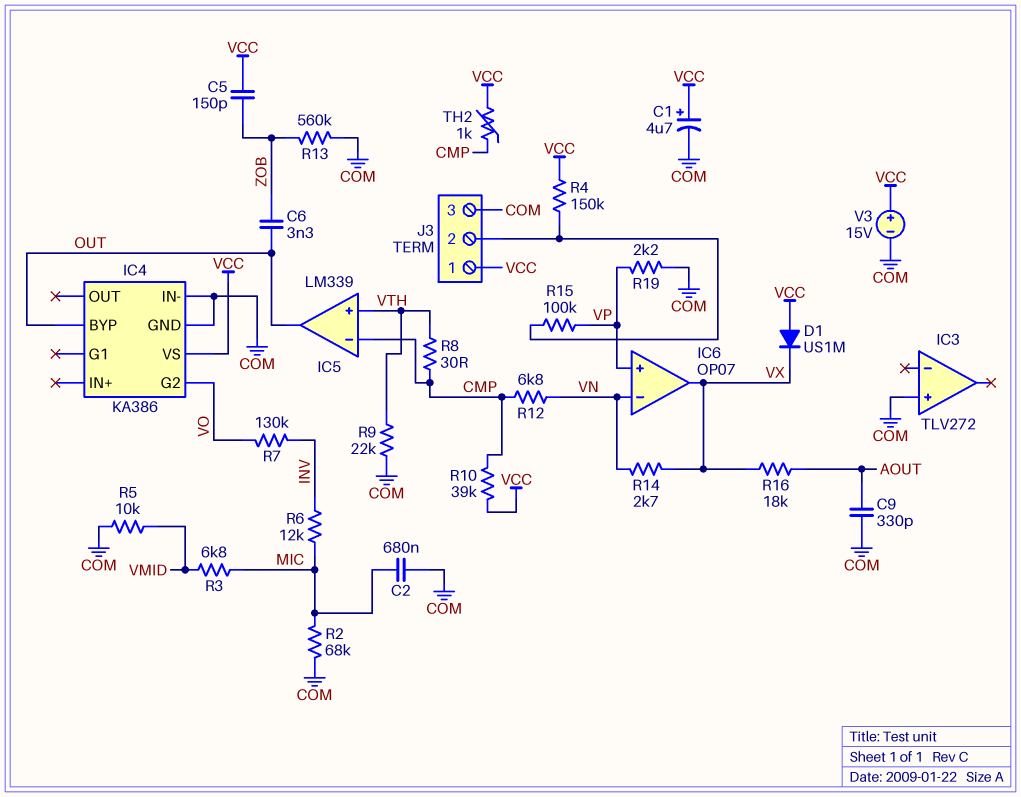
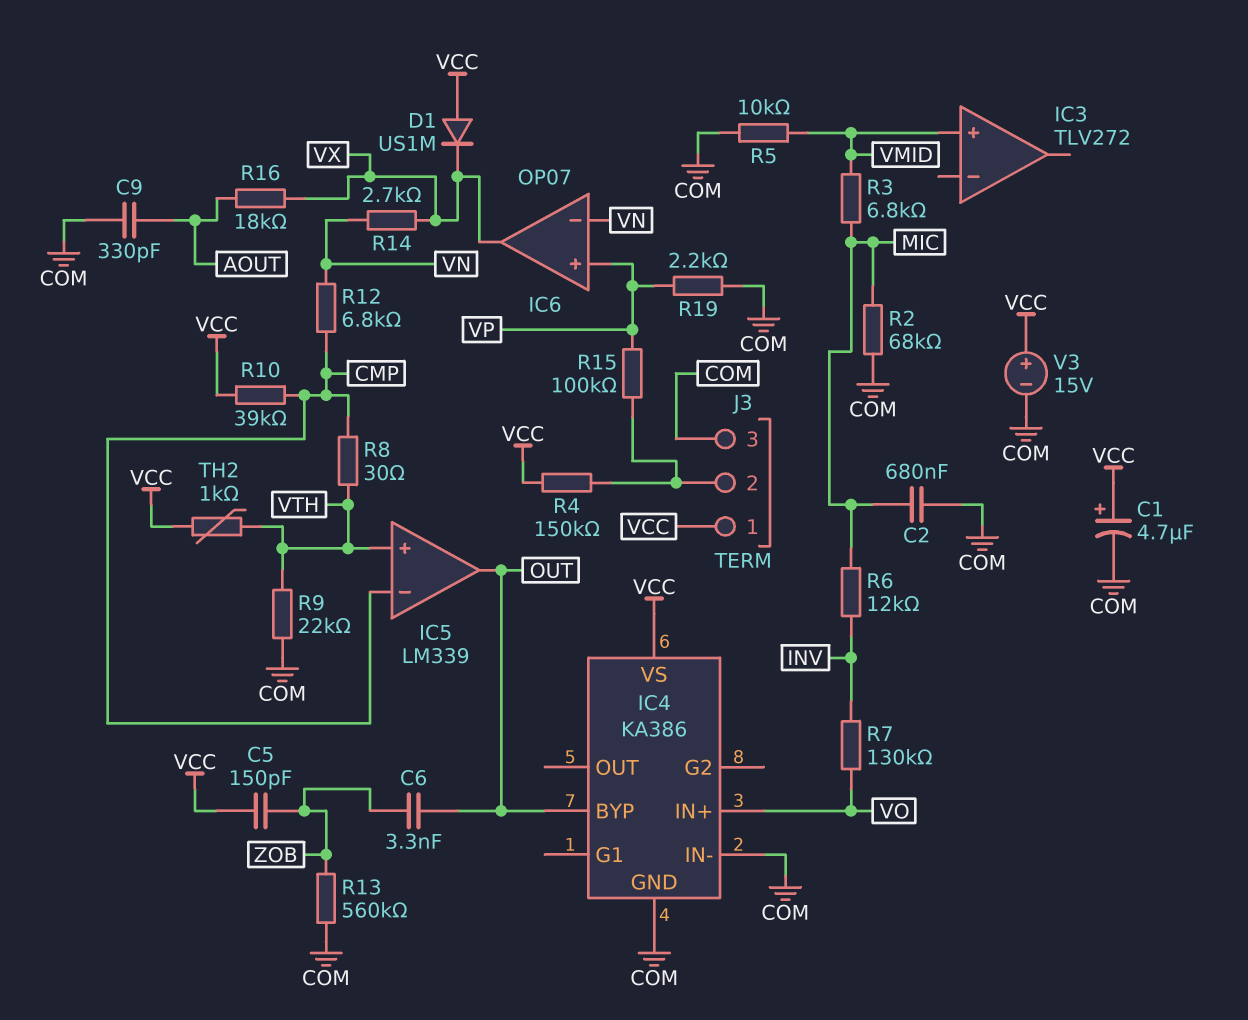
IC3 pin in+: COM -> VMID
IC4 pin G2: VO -> none
IC4 pin IN+: none -> VO
TH2: 1k (CMP, VCC) -> 1k (VCC, VTH)

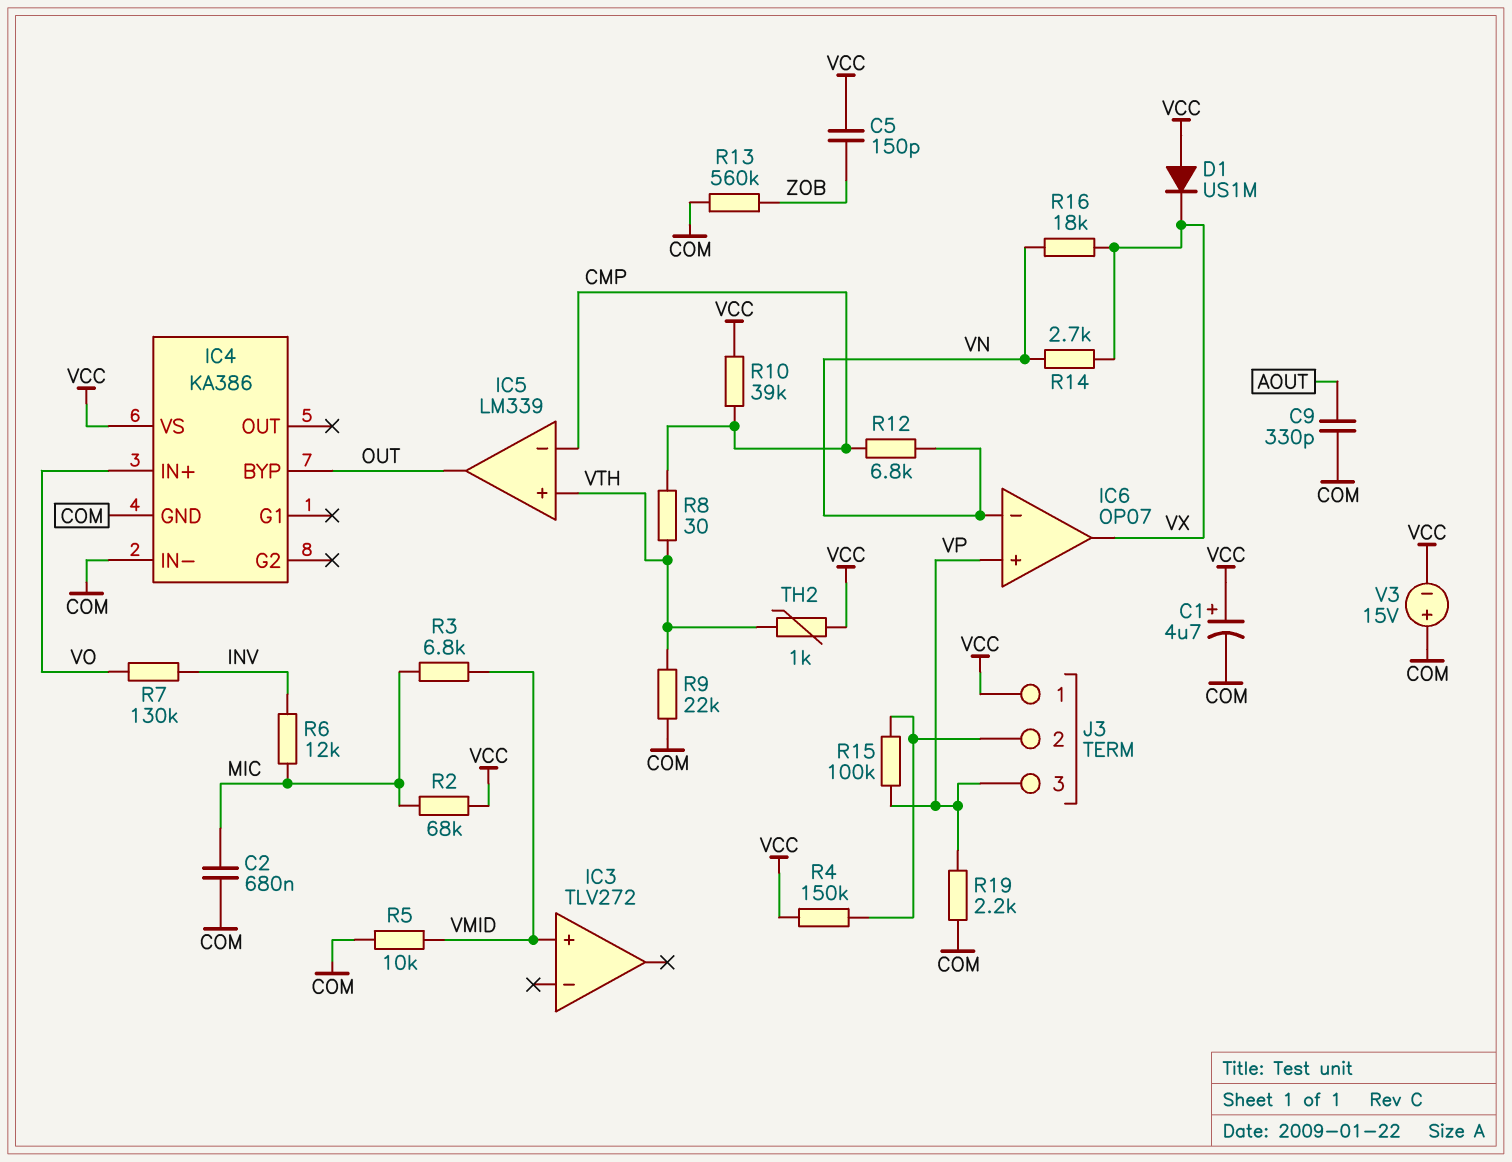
C6: 3.3nF (OUT, ZOB) -> none
J3 pin 3: COM -> VP
R2: 68k (COM, MIC) -> 68k (MIC, VCC)
R16: 18k (AOUT, VX) -> 18k (VN, VX)
V3: 15V (plus VCC, minus COM) -> 15V (plus COM, minus VCC)

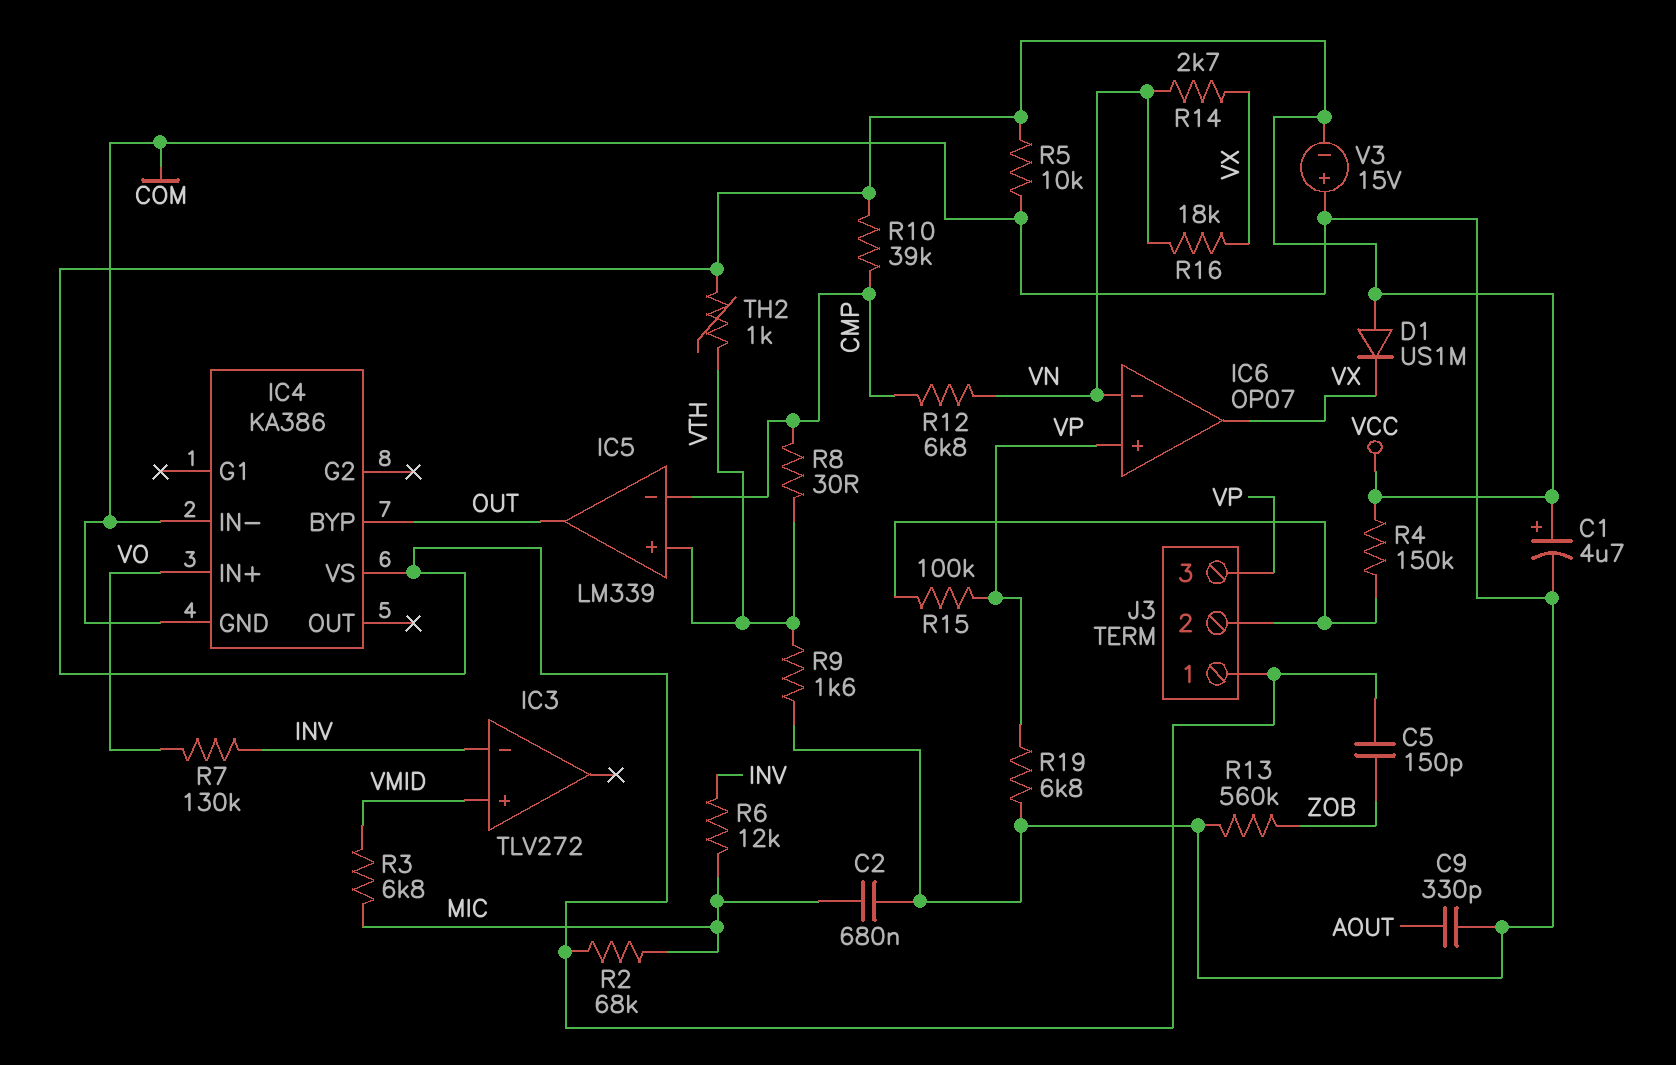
IC3 pin in-: none -> INV
R5: 10k (COM, VMID) -> 10k (COM, VCC)
R9: 22k (COM, VTH) -> 1.6k (COM, VTH)
R19: 2.2k (COM, VP) -> 6.8k (COM, VP)

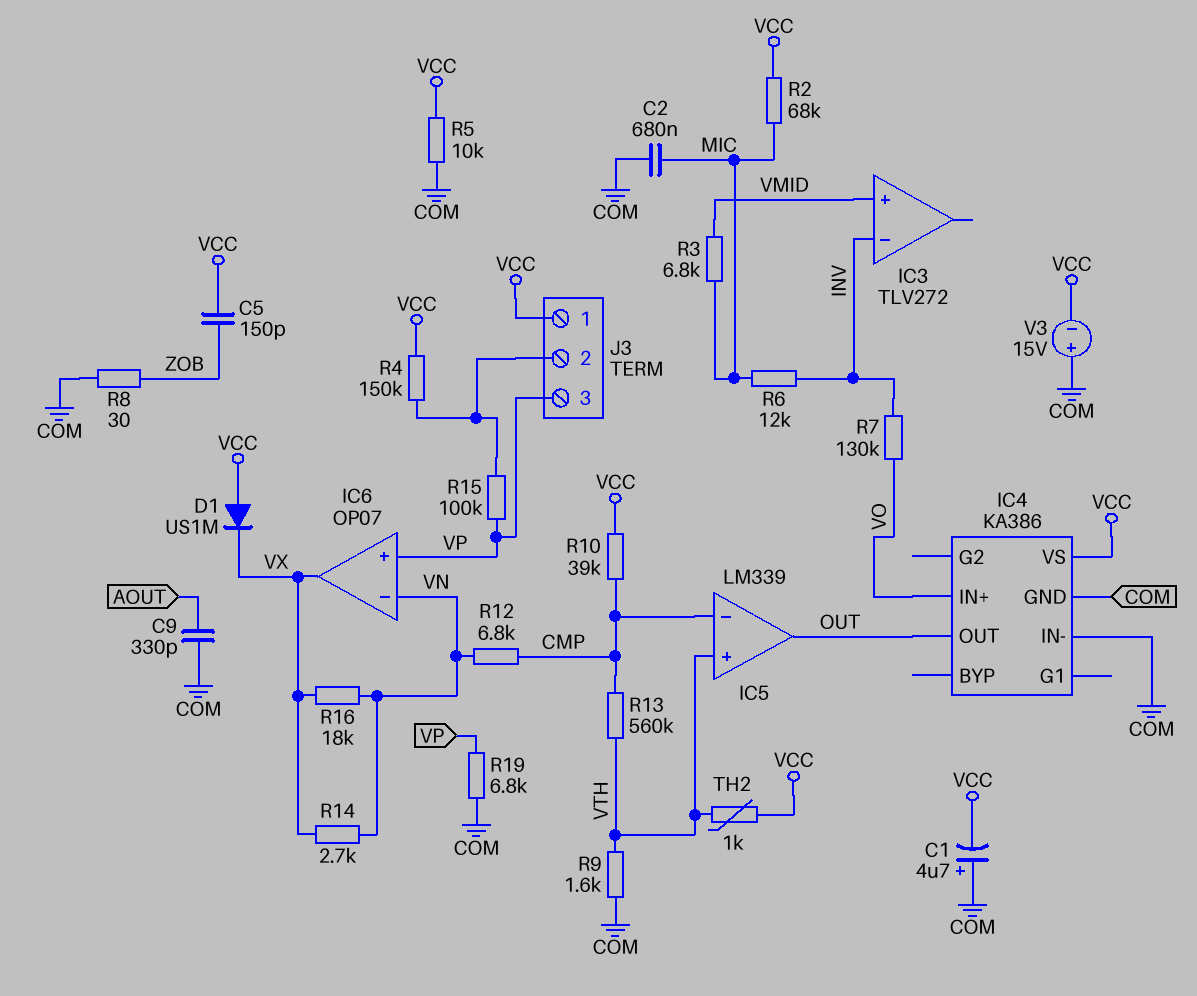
C1: 4.7uF (plus VCC, minus COM) -> 4.7uF (plus COM, minus VCC)
IC4 pin BYP: OUT -> none
IC4 pin OUT: none -> OUT
R8: 30 (CMP, VTH) -> 30 (COM, ZOB)
R13: 560k (COM, ZOB) -> 560k (CMP, VTH)

